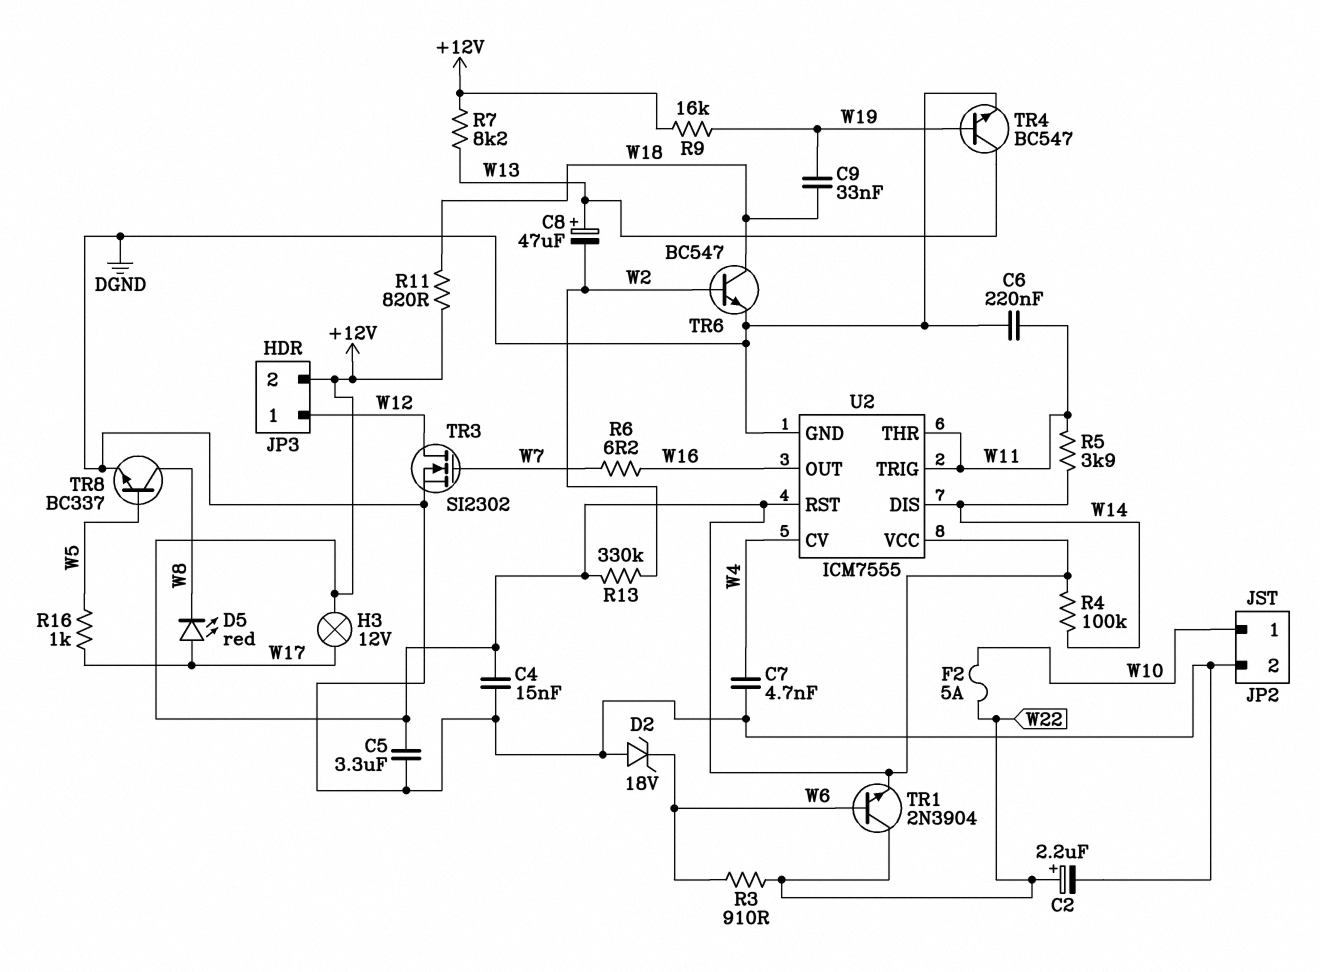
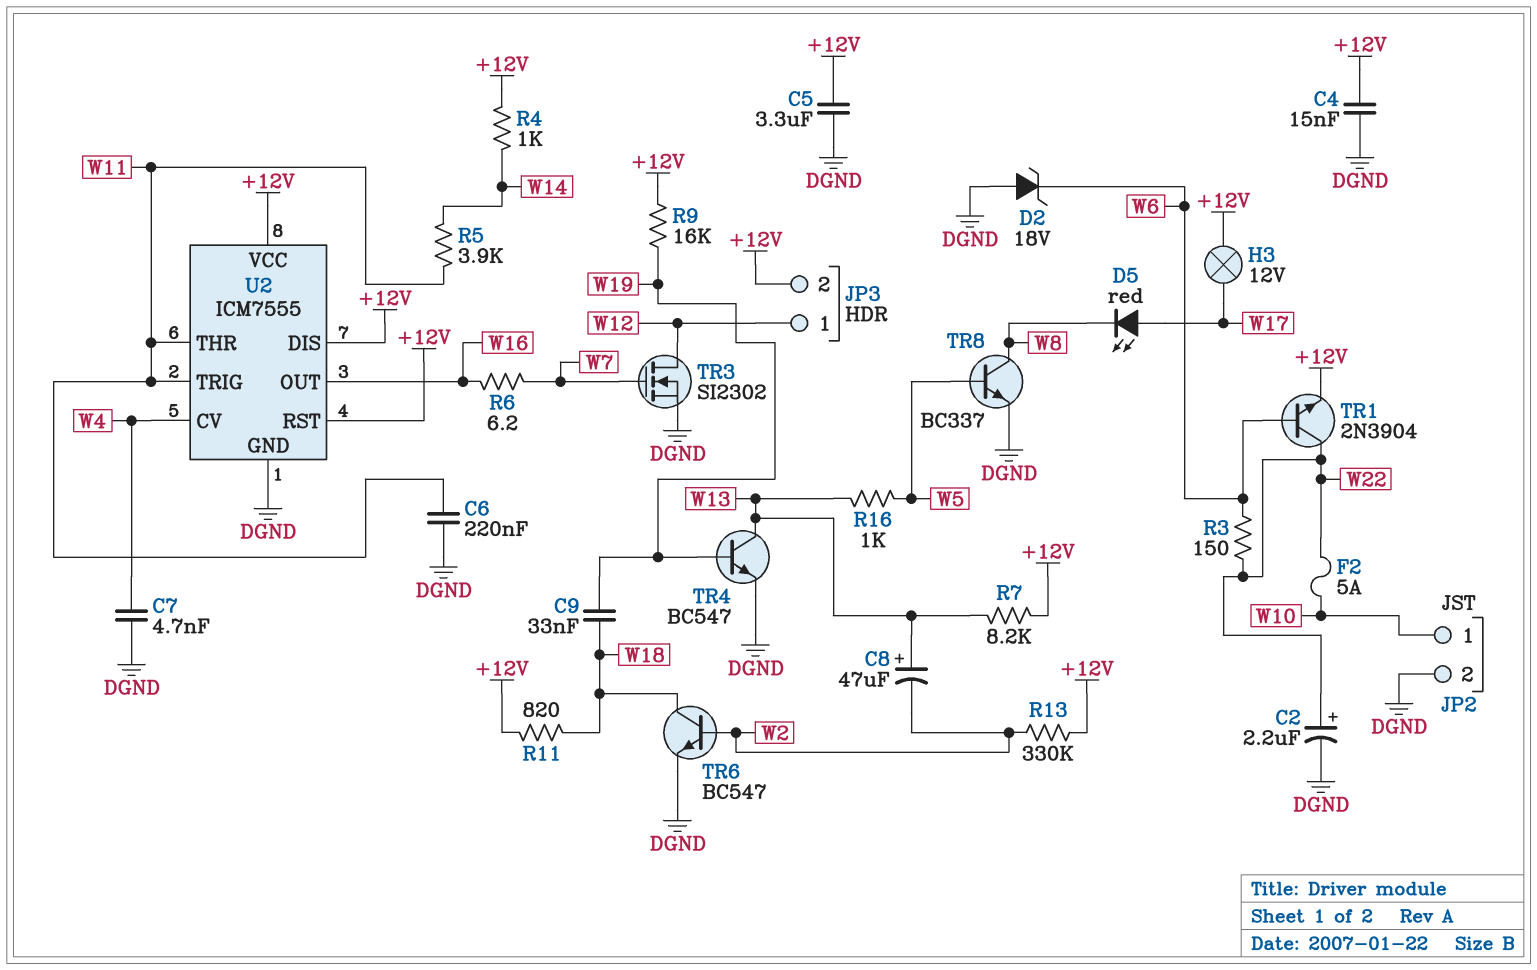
R3: 910 (W6, W22) -> 150 (W6, W22)
R4: 100k (+12V, W14) -> 1k (+12V, W14)
R16: 1k (W5, W17) -> 1k (W5, W13)
U2 pin DIS: W14 -> +12V

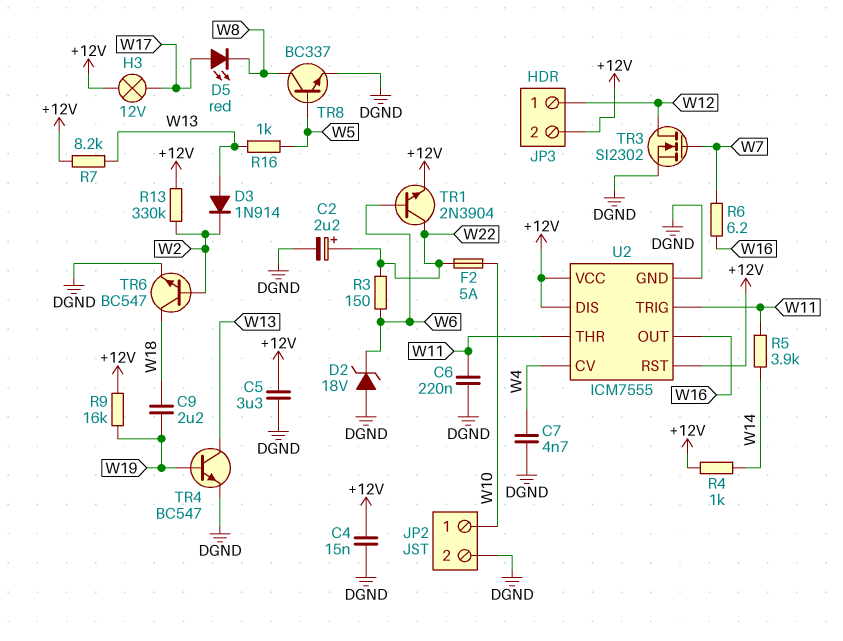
C8: 47uF (plus W13, minus W2) -> none
C9: 33nF (W18, W19) -> 2.2uF (W18, W19)
D3: none -> diode 1N914 (A W13, K W2)
R11: 820 (+12V, W18) -> none

